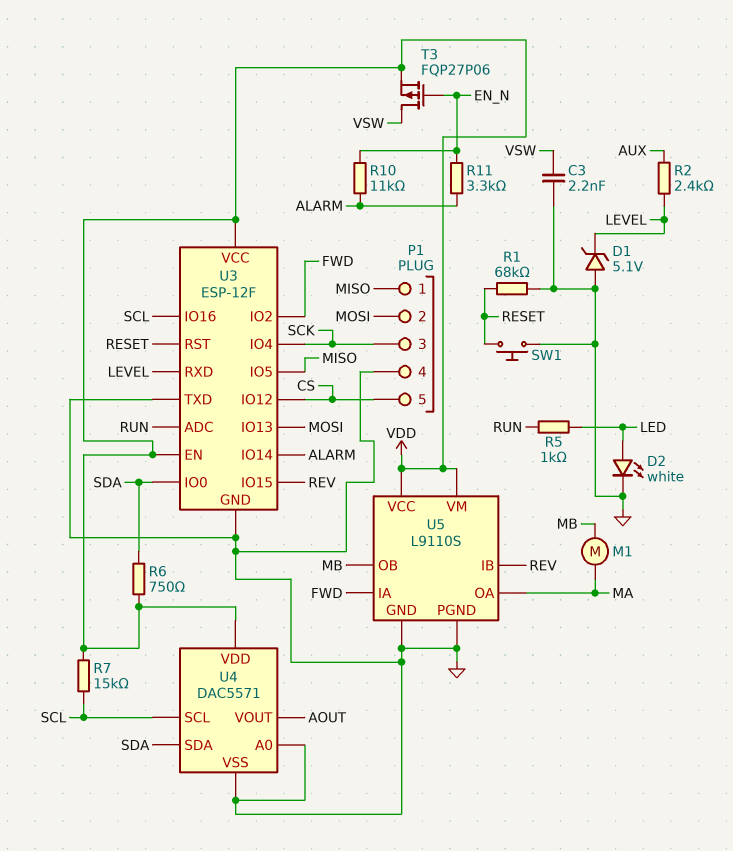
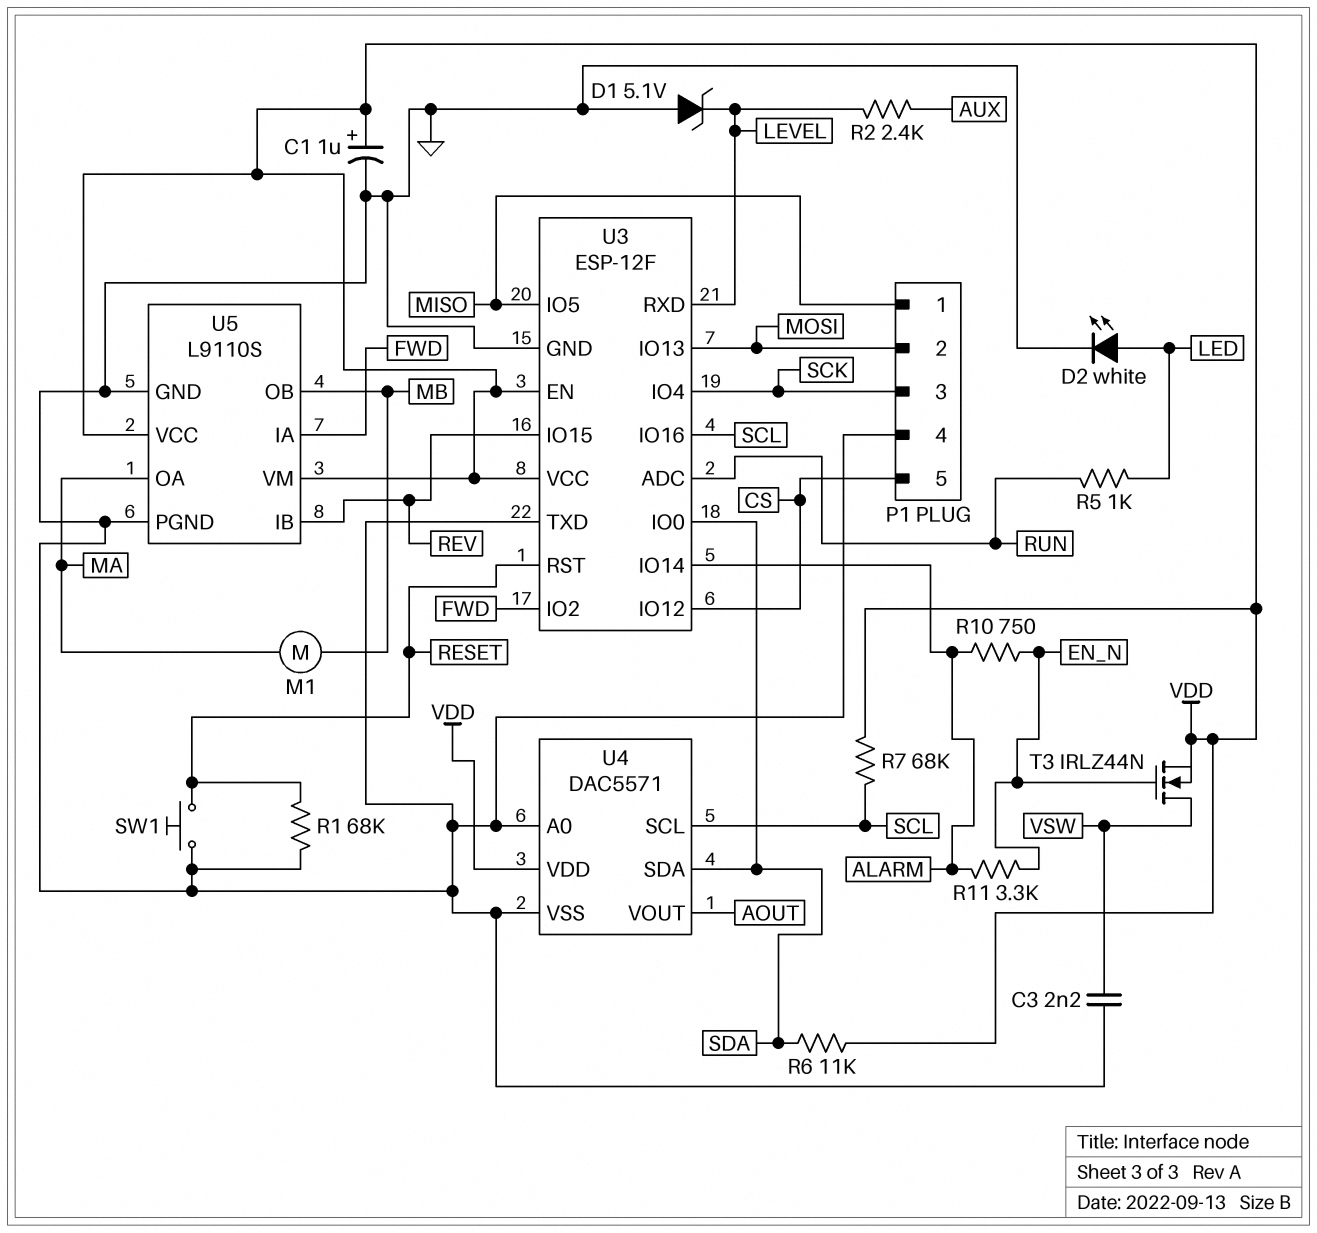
C1: none -> 1uF (plus VDD, minus GND)
R6: 750 (SDA, VDD) -> 11k (SDA, VDD)
R7: 15k (SCL, VDD) -> 68k (SCL, VDD)
R10: 11k (ALARM, EN_N) -> 750 (ALARM, EN_N)
T3: PMOS FQP27P06 (G EN_N, D VSW, S VDD) -> NMOS IRLZ44N (G EN_N, D VSW, S VDD)

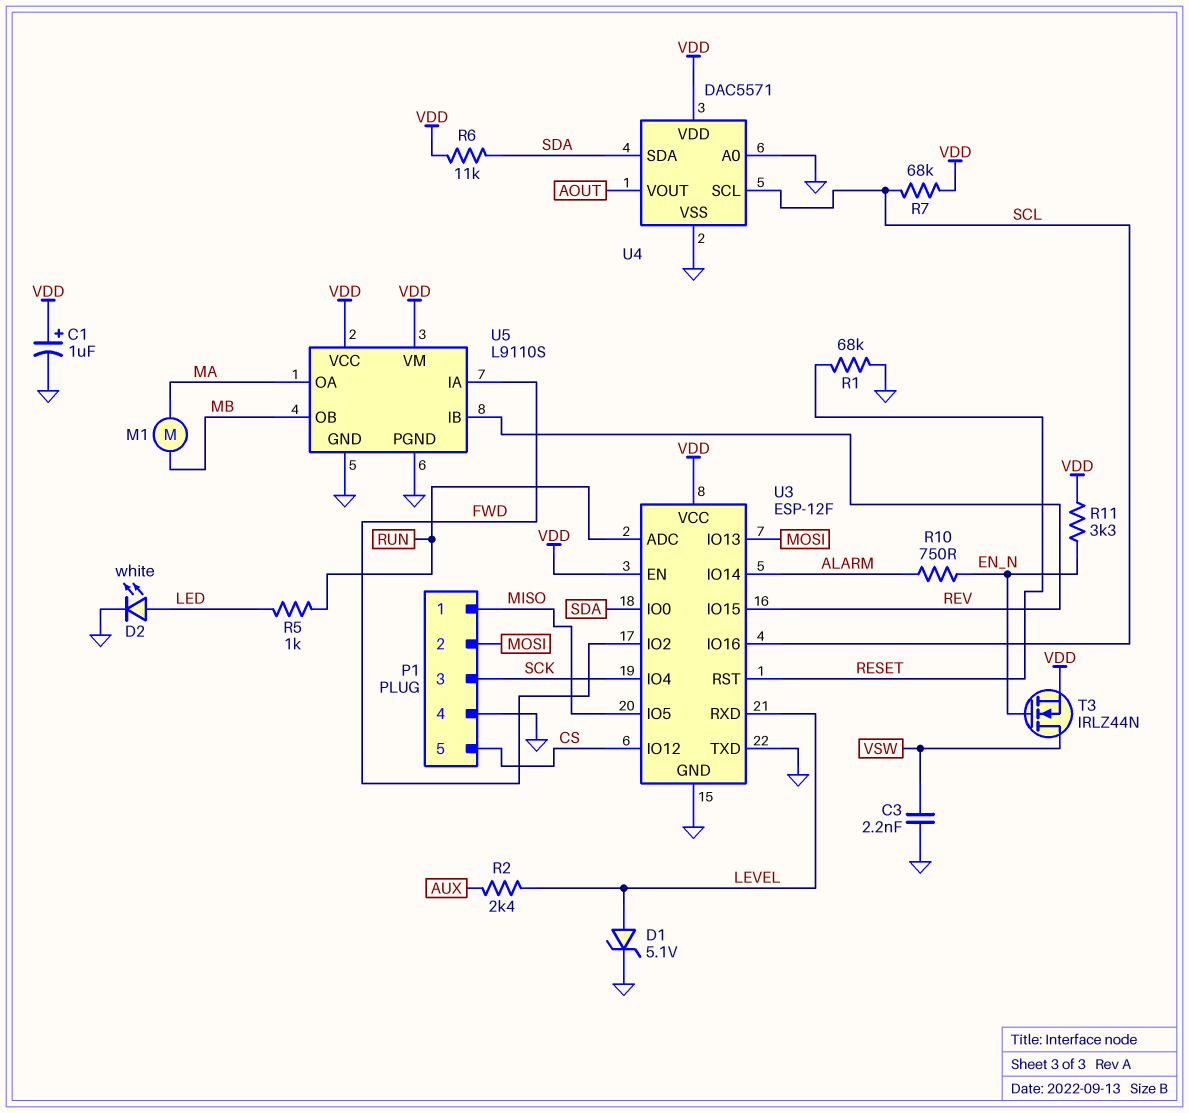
D1: zener 5.1V (A GND, K LEVEL) -> zener 5.1V (A LEVEL, K GND)
R11: 3.3k (ALARM, EN_N) -> 3.3k (EN_N, VDD)
SW1: button (GND, RESET) -> none

